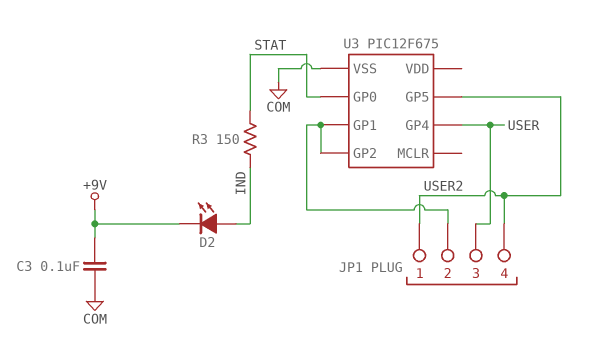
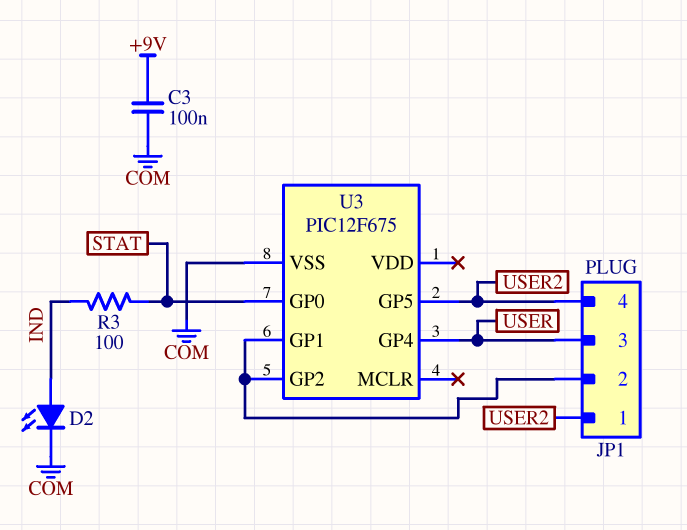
D2: LED (A IND, K +9V) -> LED (A IND, K COM)
R3: 150 (IND, STAT) -> 100 (IND, STAT)

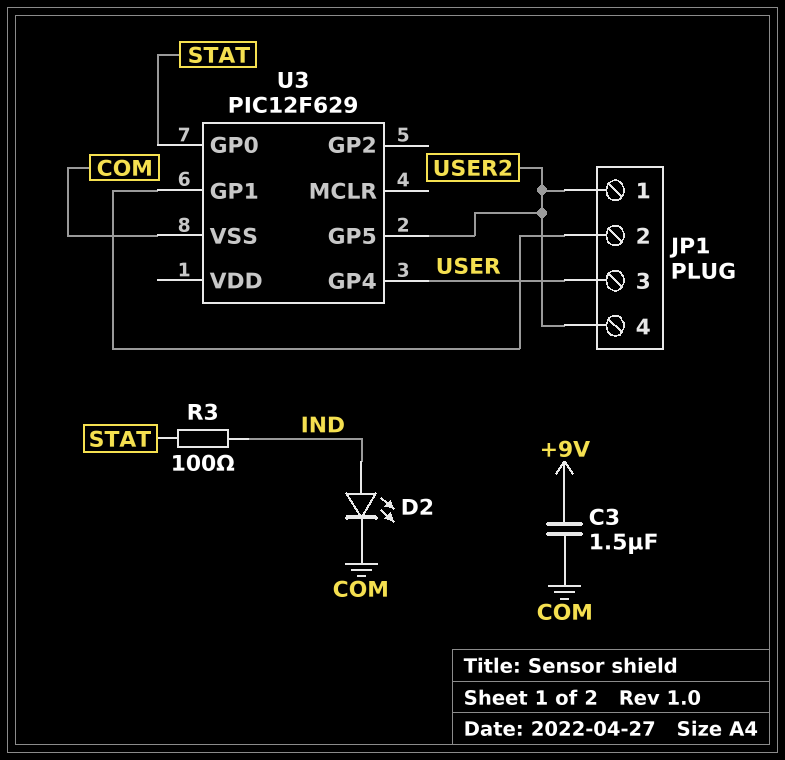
C3: 100nF (+9V, COM) -> 1.5uF (+9V, COM)
U3: PIC12F675 -> PIC12F629
U3 pin GP2: JP1/2 -> none

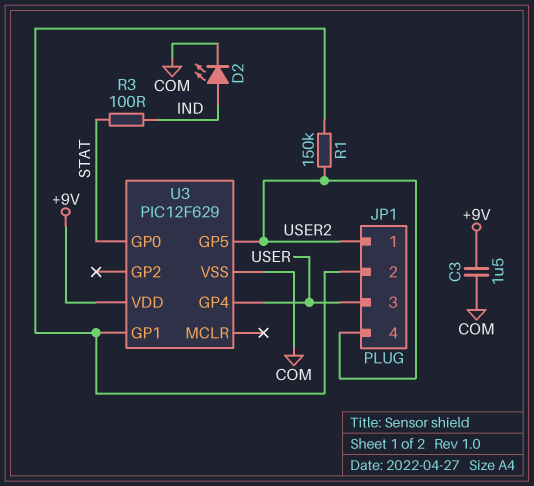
R1: none -> 150k (JP1/2, USER2)
U3 pin VDD: none -> +9V

